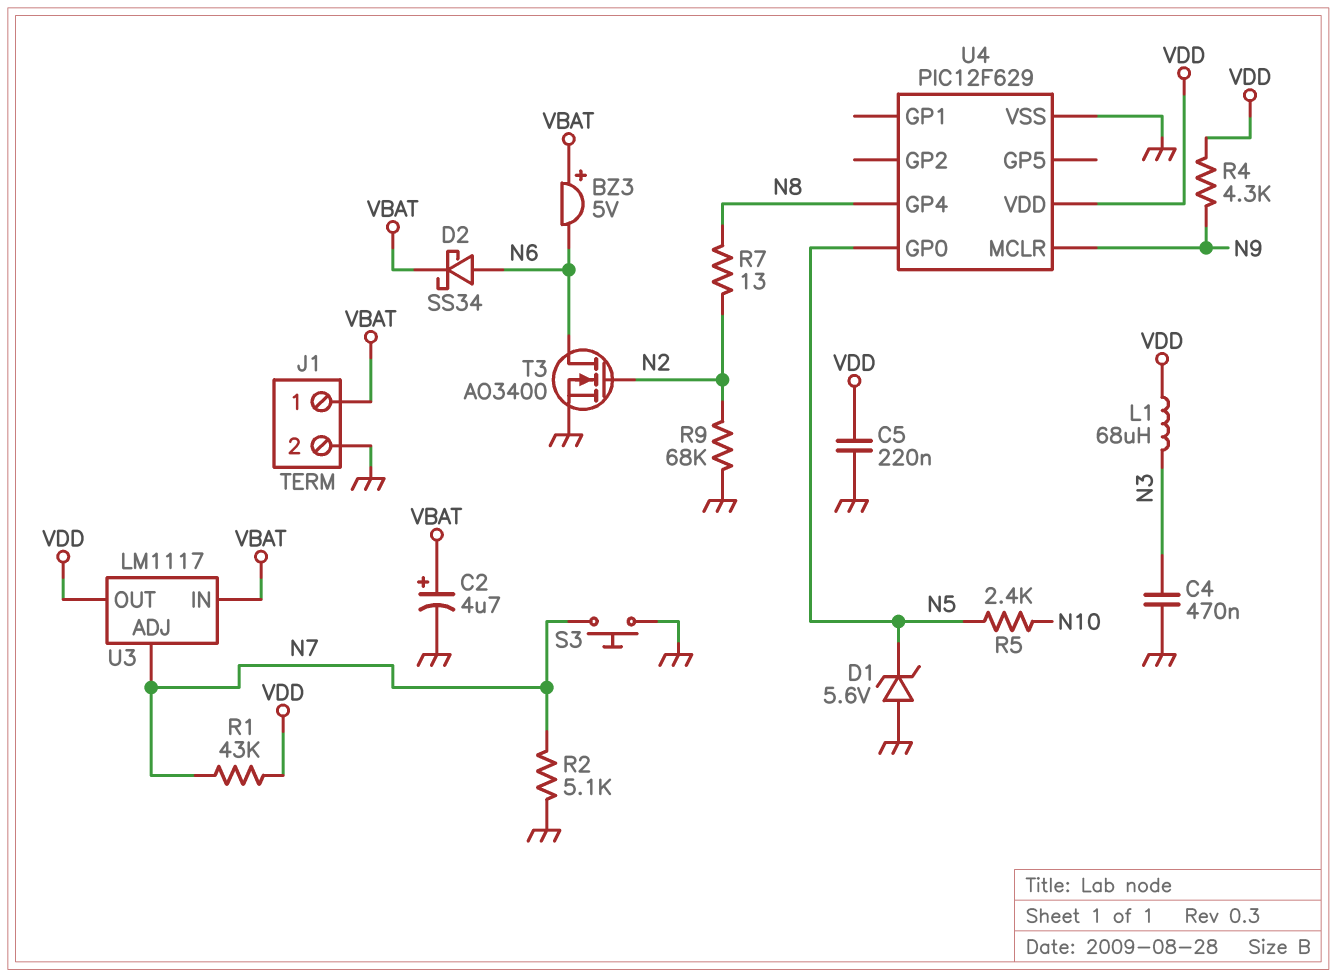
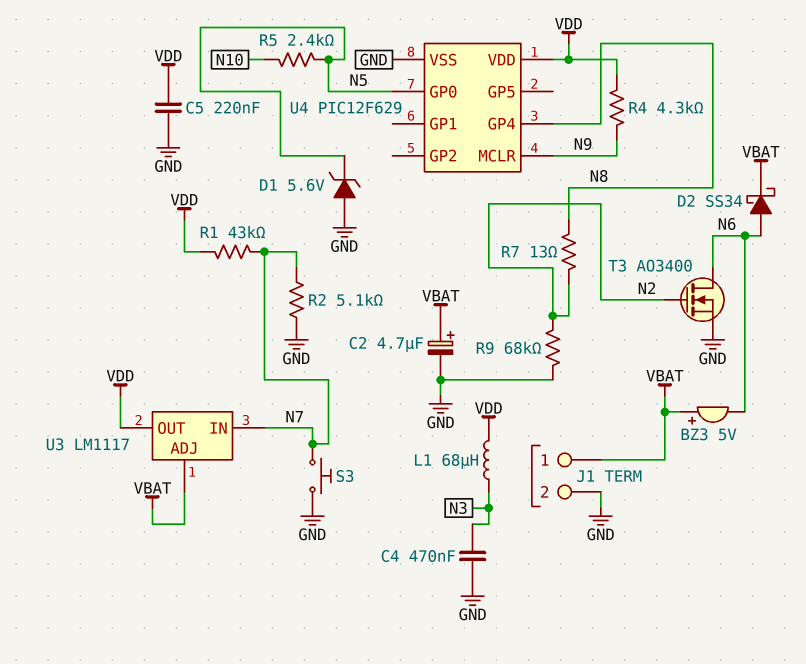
U3 pin ADJ: N7 -> VBAT
U3 pin IN: VBAT -> N7

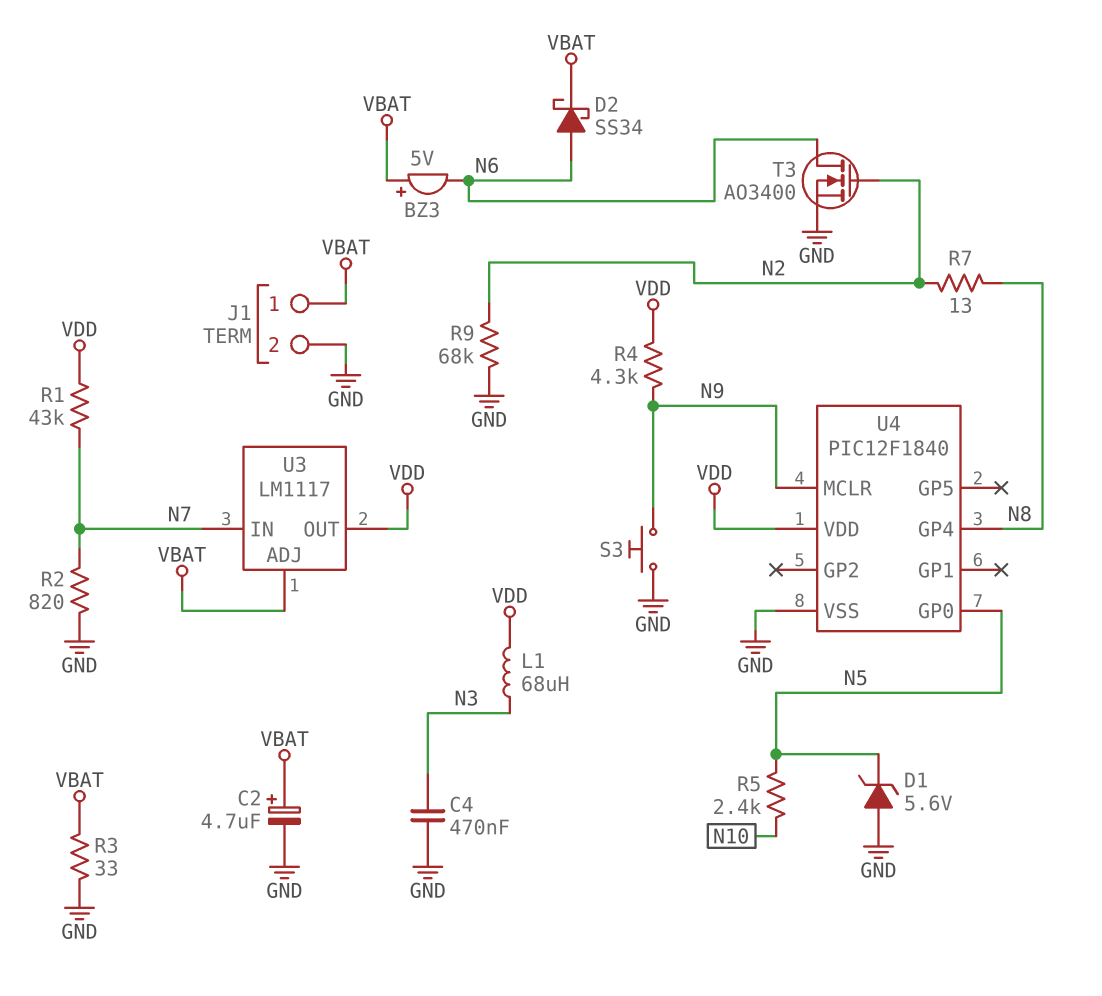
C5: 220nF (GND, VDD) -> none
R2: 5.1k (GND, N7) -> 820 (GND, N7)
R3: none -> 33 (GND, VBAT)
S3: button (GND, N7) -> button (GND, N9)
U4: PIC12F629 -> PIC12F1840

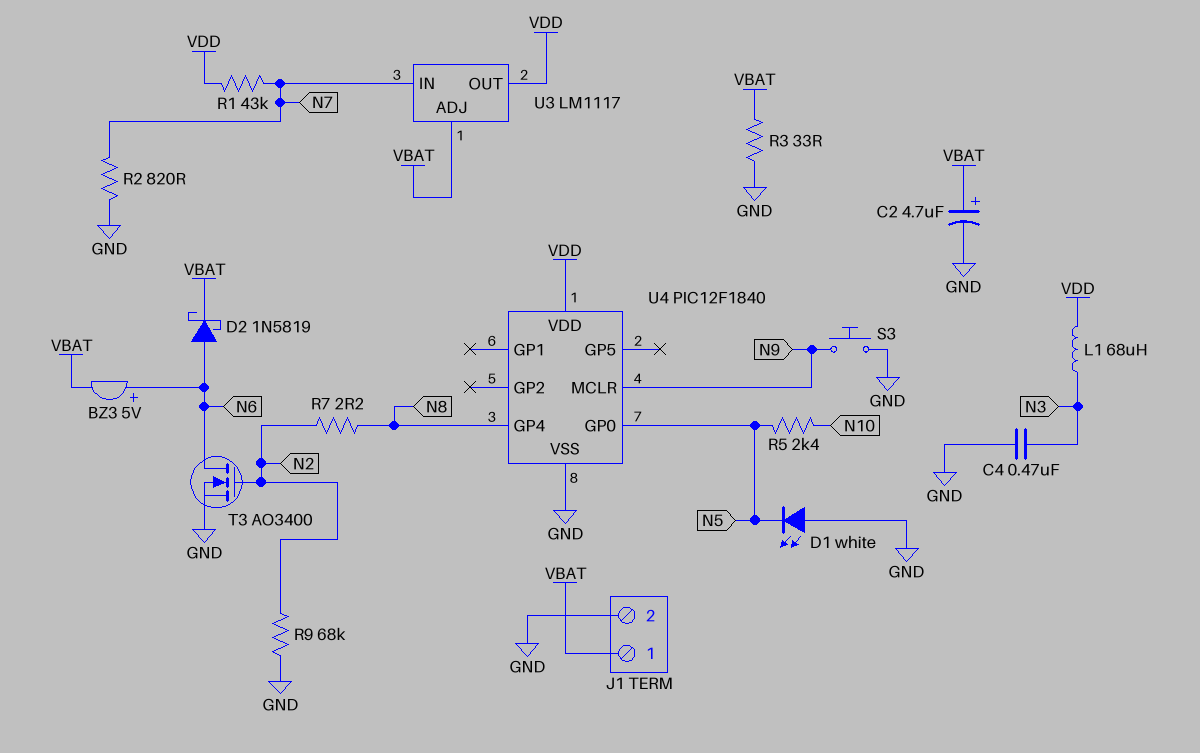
BZ3: buzzer 5V (plus VBAT, minus N6) -> buzzer 5V (plus N6, minus VBAT)
D1: zener 5.6V (A GND, K N5) -> LED white (A GND, K N5)
D2: schottky SS34 (A N6, K VBAT) -> schottky 1N5819 (A N6, K VBAT)
R4: 4.3k (N9, VDD) -> none
R7: 13 (N2, N8) -> 2.2 (N2, N8)

